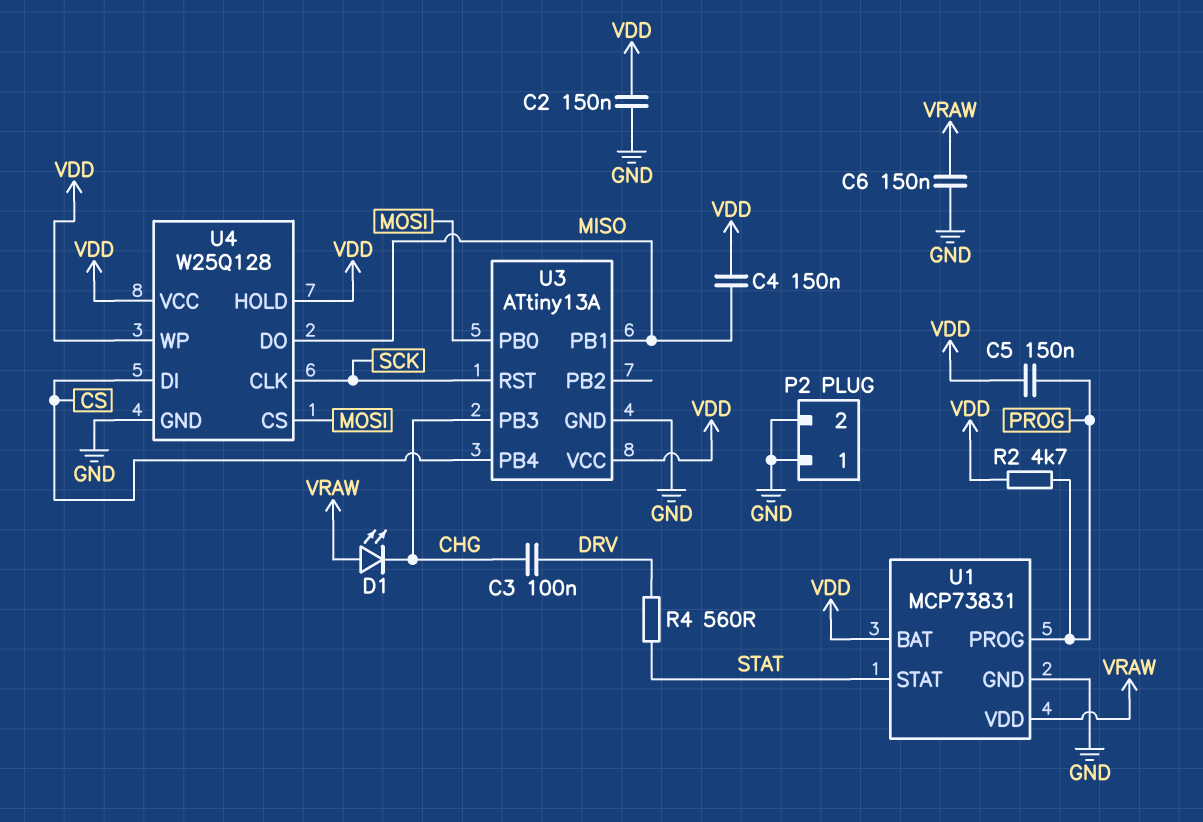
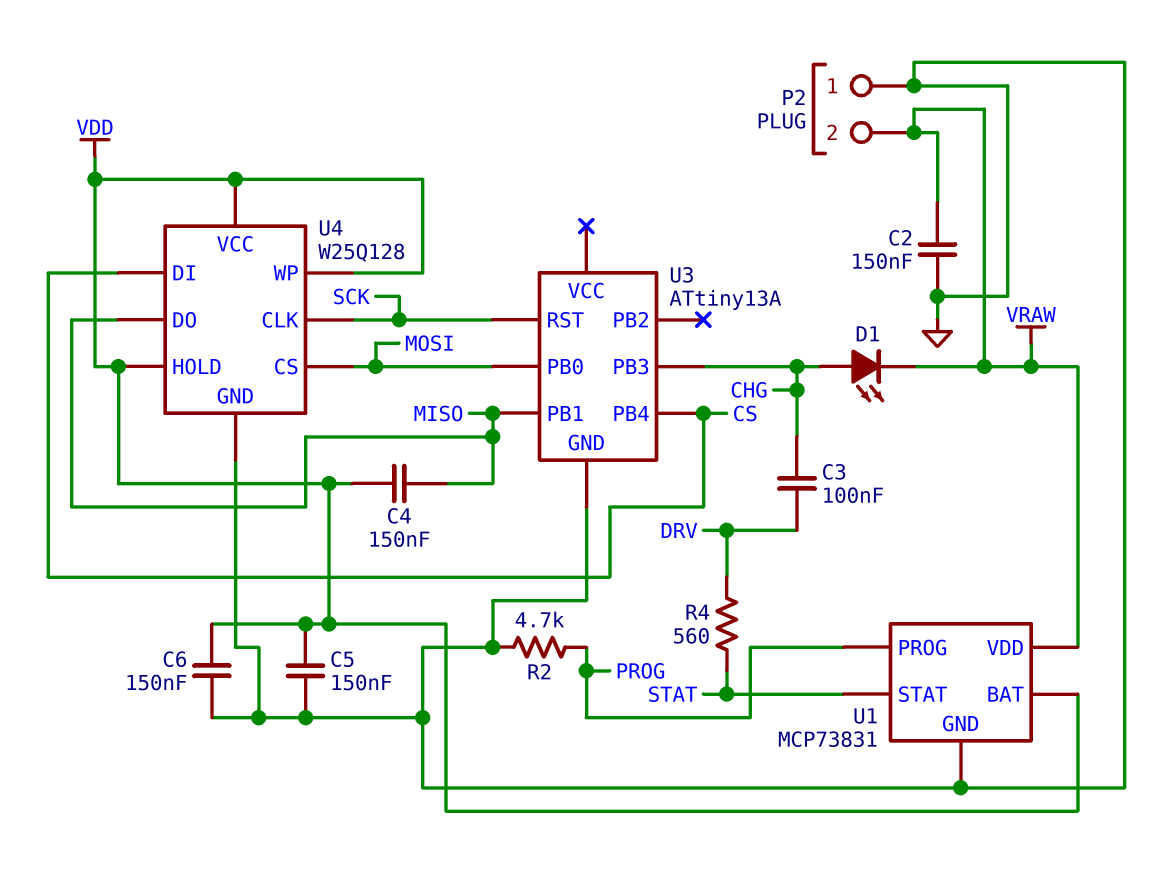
C2: 150nF (GND, VDD) -> 150nF (GND, VRAW)
C5: 150nF (PROG, VDD) -> 150nF (GND, VDD)
C6: 150nF (GND, VRAW) -> 150nF (GND, VDD)
D1: LED (A VRAW, K CHG) -> LED (A CHG, K VRAW)
P2 pin 2: GND -> VRAW
R2: 4.7k (PROG, VDD) -> 4.7k (GND, PROG)
U3 pin VCC: VDD -> none

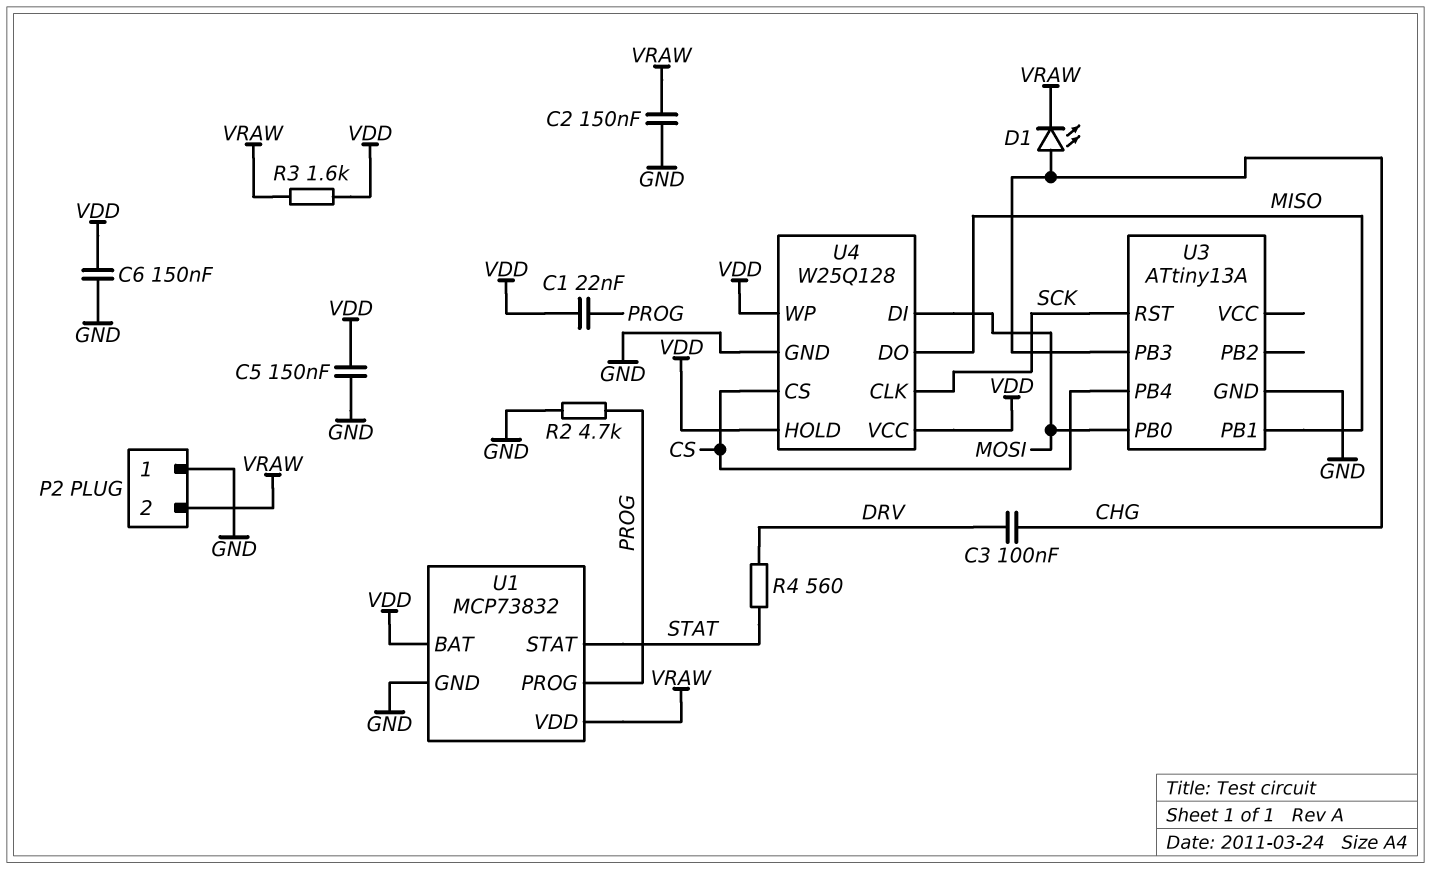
C1: none -> 22nF (PROG, VDD)
C4: 150nF (MISO, VDD) -> none
R3: none -> 1.6k (VDD, VRAW)
U1: MCP73831 -> MCP73832
U4 pin CS: MOSI -> CS
U4 pin DI: CS -> MOSI

